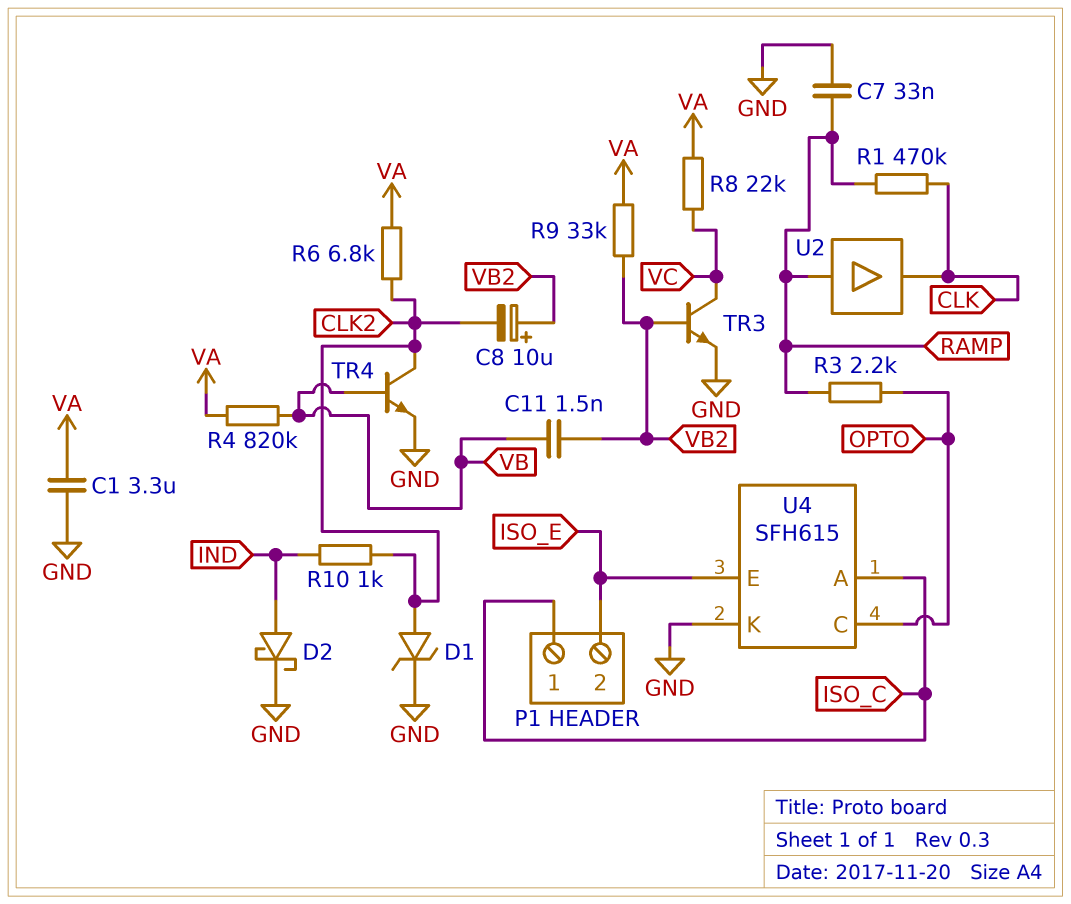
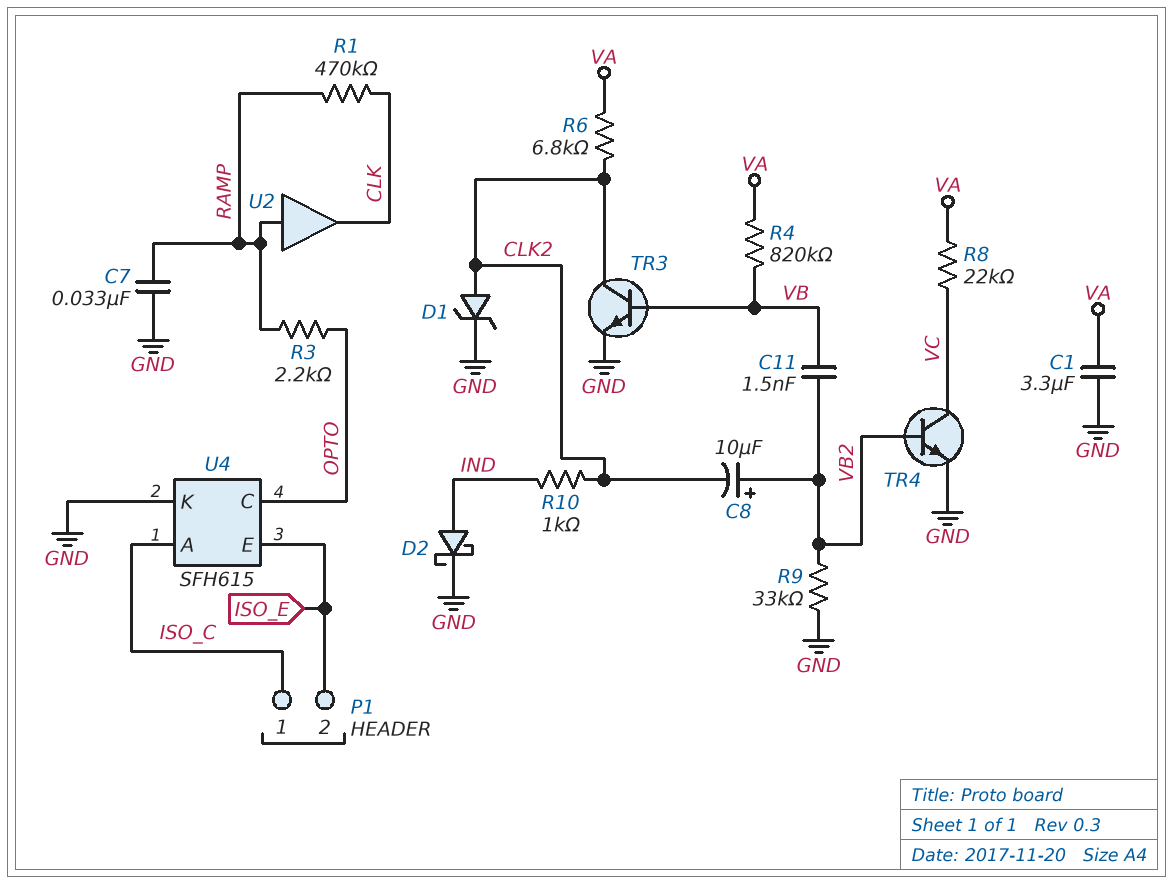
R9: 33k (VA, VB2) -> 33k (GND, VB2)
TR3: NPN (B VB2, C VC, E GND) -> NPN (B VB, C CLK2, E GND)
TR4: NPN (B VB, C CLK2, E GND) -> NPN (B VB2, C VC, E GND)

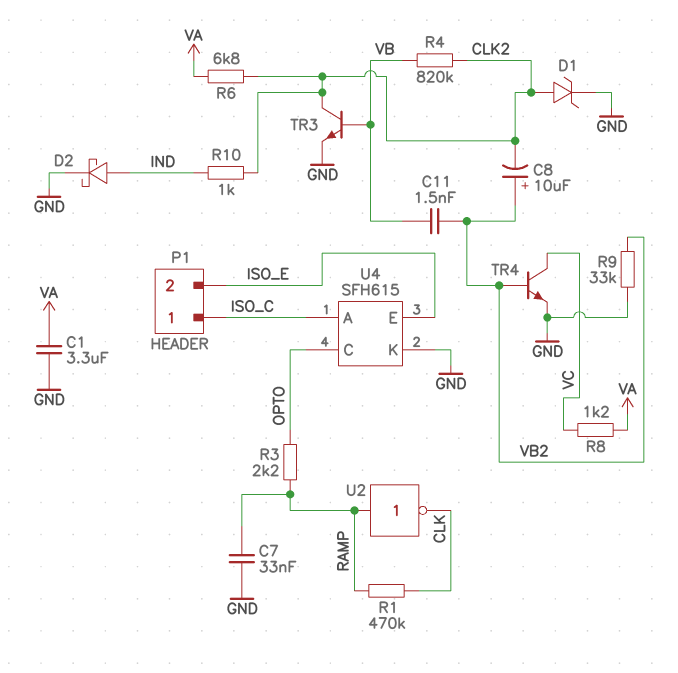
R4: 820k (VA, VB) -> 820k (CLK2, VB)
R8: 22k (VA, VC) -> 1.2k (VA, VC)
U2: buffer (in RAMP, out CLK) -> NOT (in RAMP, out CLK)

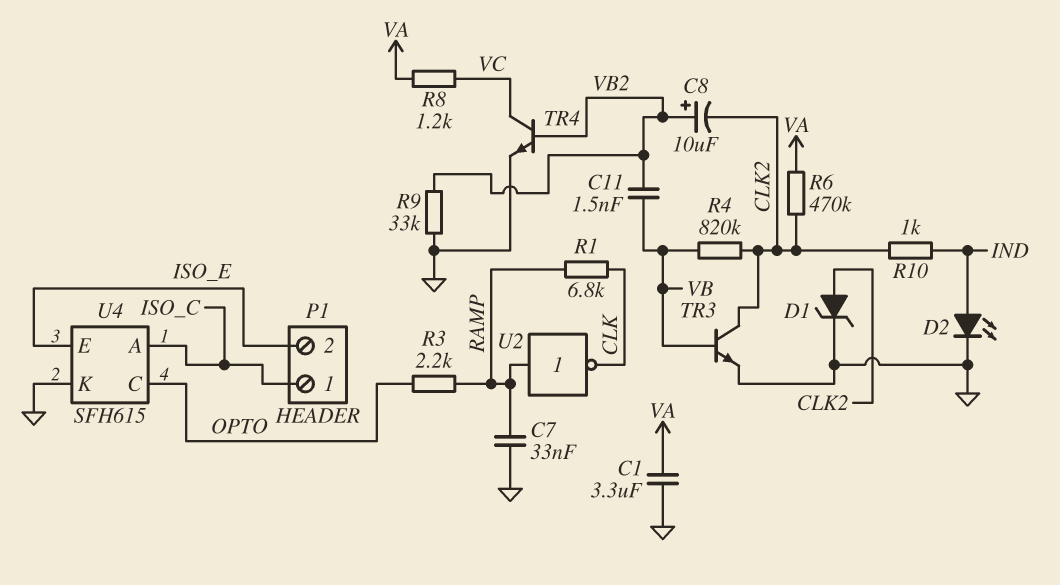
D2: schottky (A IND, K GND) -> LED (A IND, K GND)
R1: 470k (CLK, RAMP) -> 6.8k (CLK, RAMP)
R6: 6.8k (CLK2, VA) -> 470k (CLK2, VA)

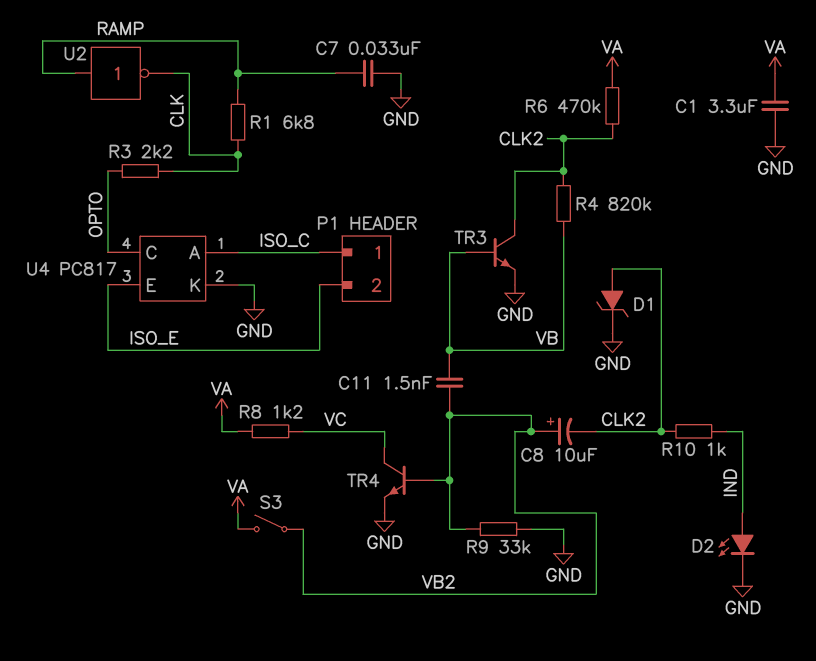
R3: 2.2k (OPTO, RAMP) -> 2.2k (CLK, OPTO)
S3: none -> switch (VA, VB2)
U4: SFH615 -> PC817

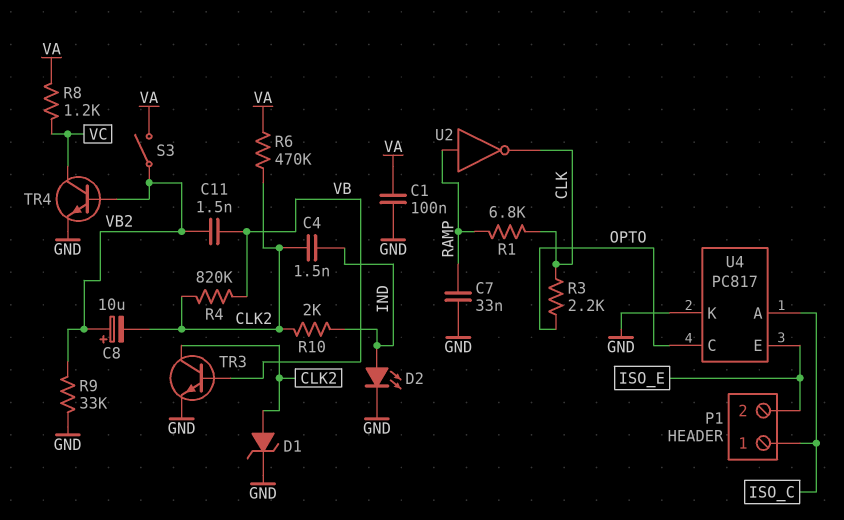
C1: 3.3uF (GND, VA) -> 100nF (GND, VA)
C4: none -> 1.5nF (CLK2, IND)
R10: 1k (CLK2, IND) -> 2k (CLK2, IND)

